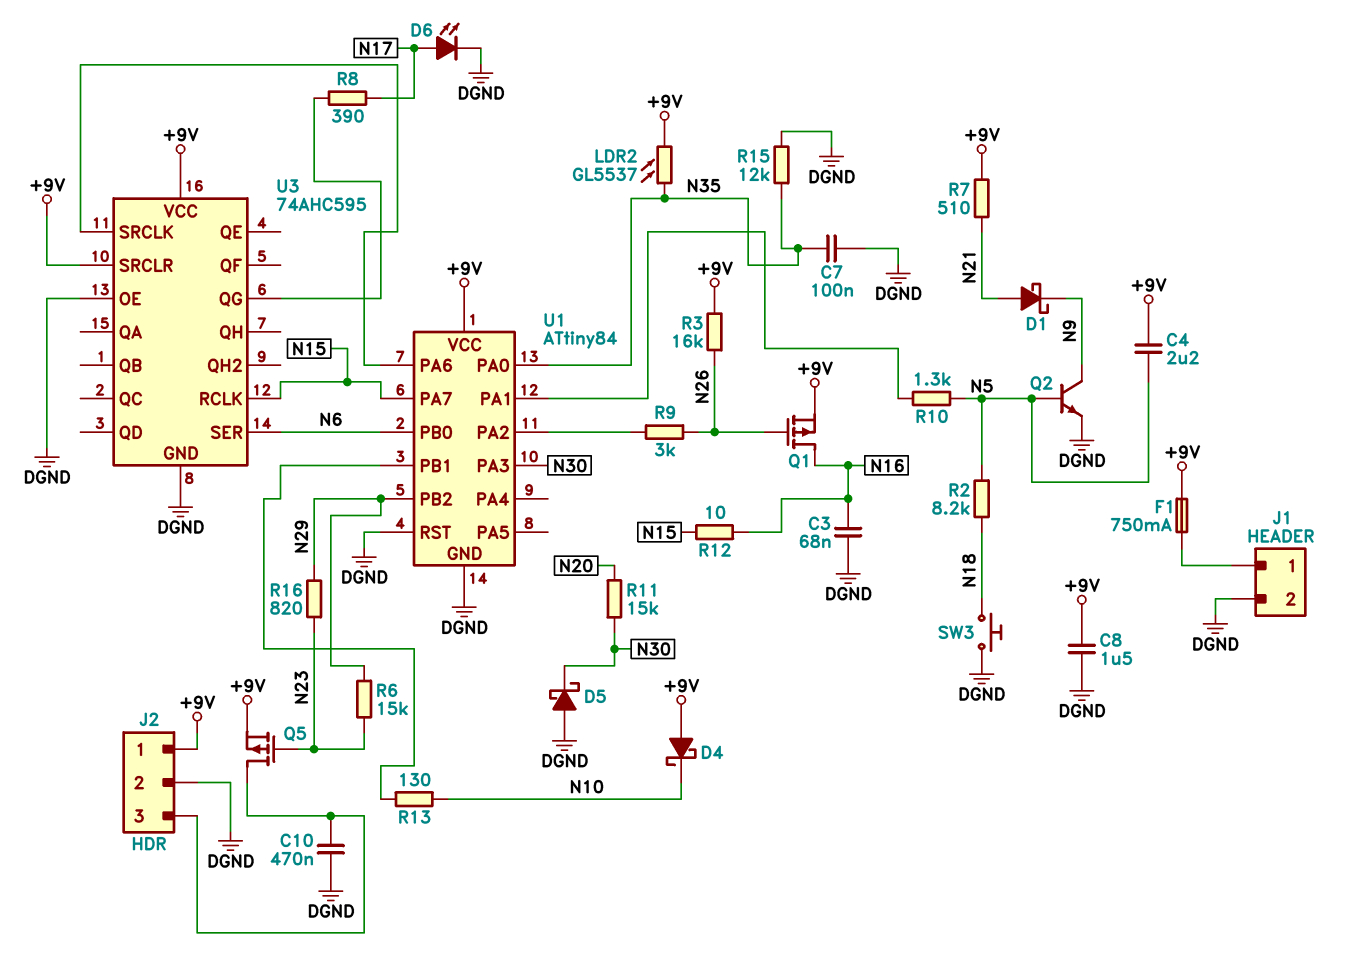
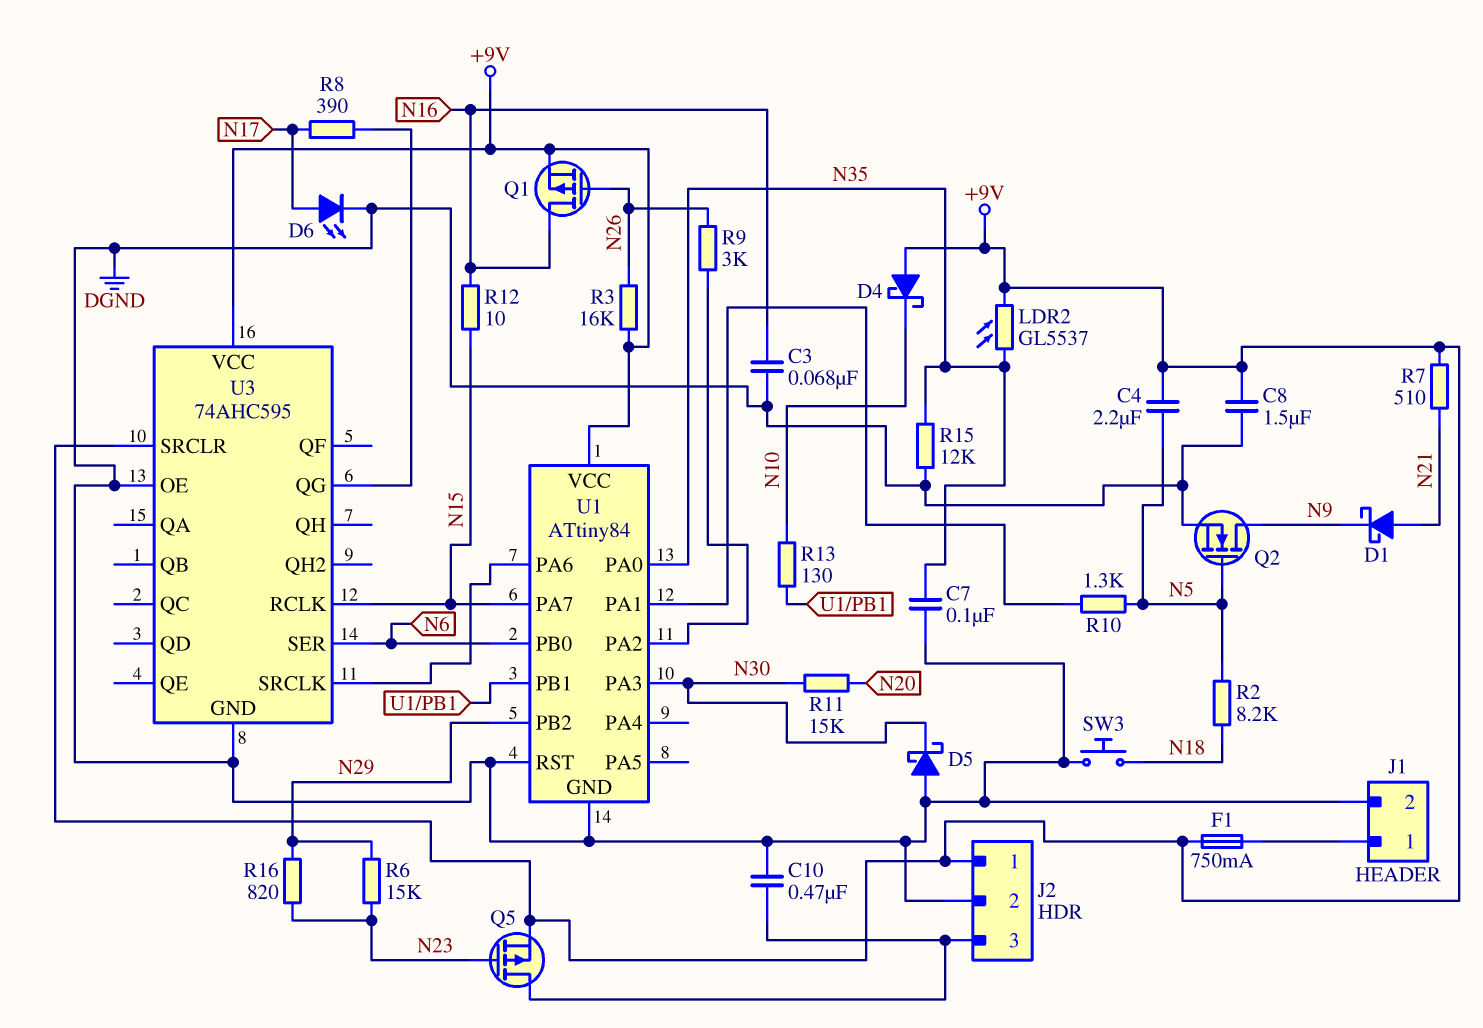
Q2: NPN (B N5, C N9, E DGND) -> NMOS (G N5, D N9, S DGND)

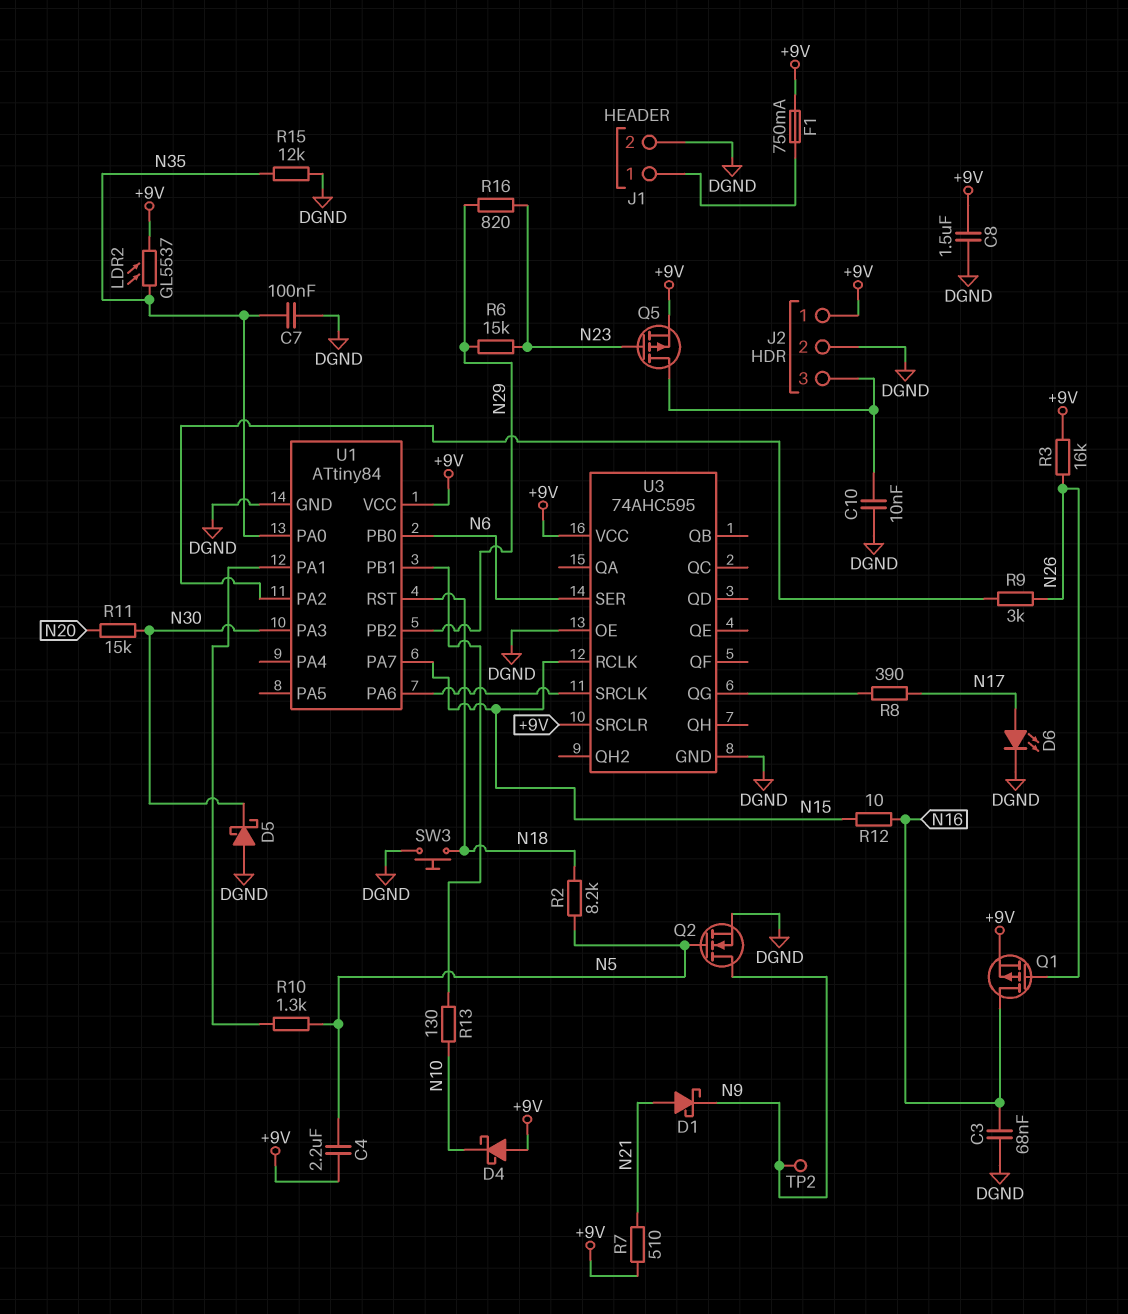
C10: 470nF (DGND, J2/3) -> 10nF (DGND, J2/3)
TP2: none -> test point (N9)
U1 pin RST: DGND -> N18

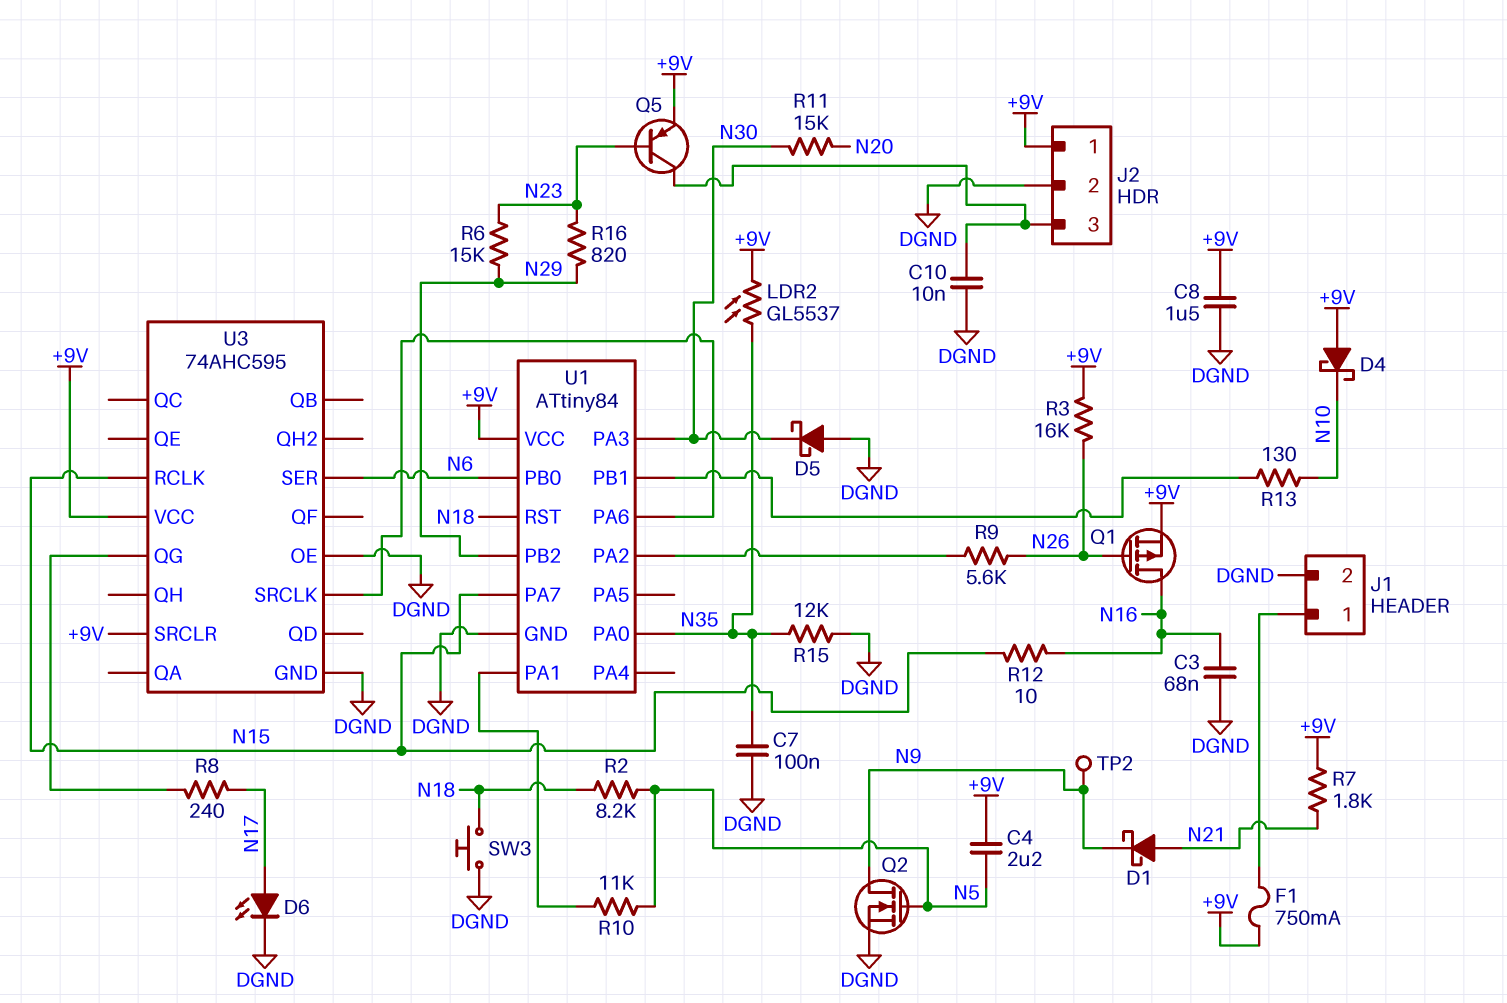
Q5: PMOS (G N23, D J2/3, S +9V) -> PNP (B N23, C J2/3, E +9V)
R7: 510 (+9V, N21) -> 1.8k (+9V, N21)
R8: 390 (N17, U3/QG) -> 240 (N17, U3/QG)
R9: 3k (N26, U1/PA2) -> 5.6k (N26, U1/PA2)
R10: 1.3k (N5, U1/PA1) -> 11k (N5, U1/PA1)

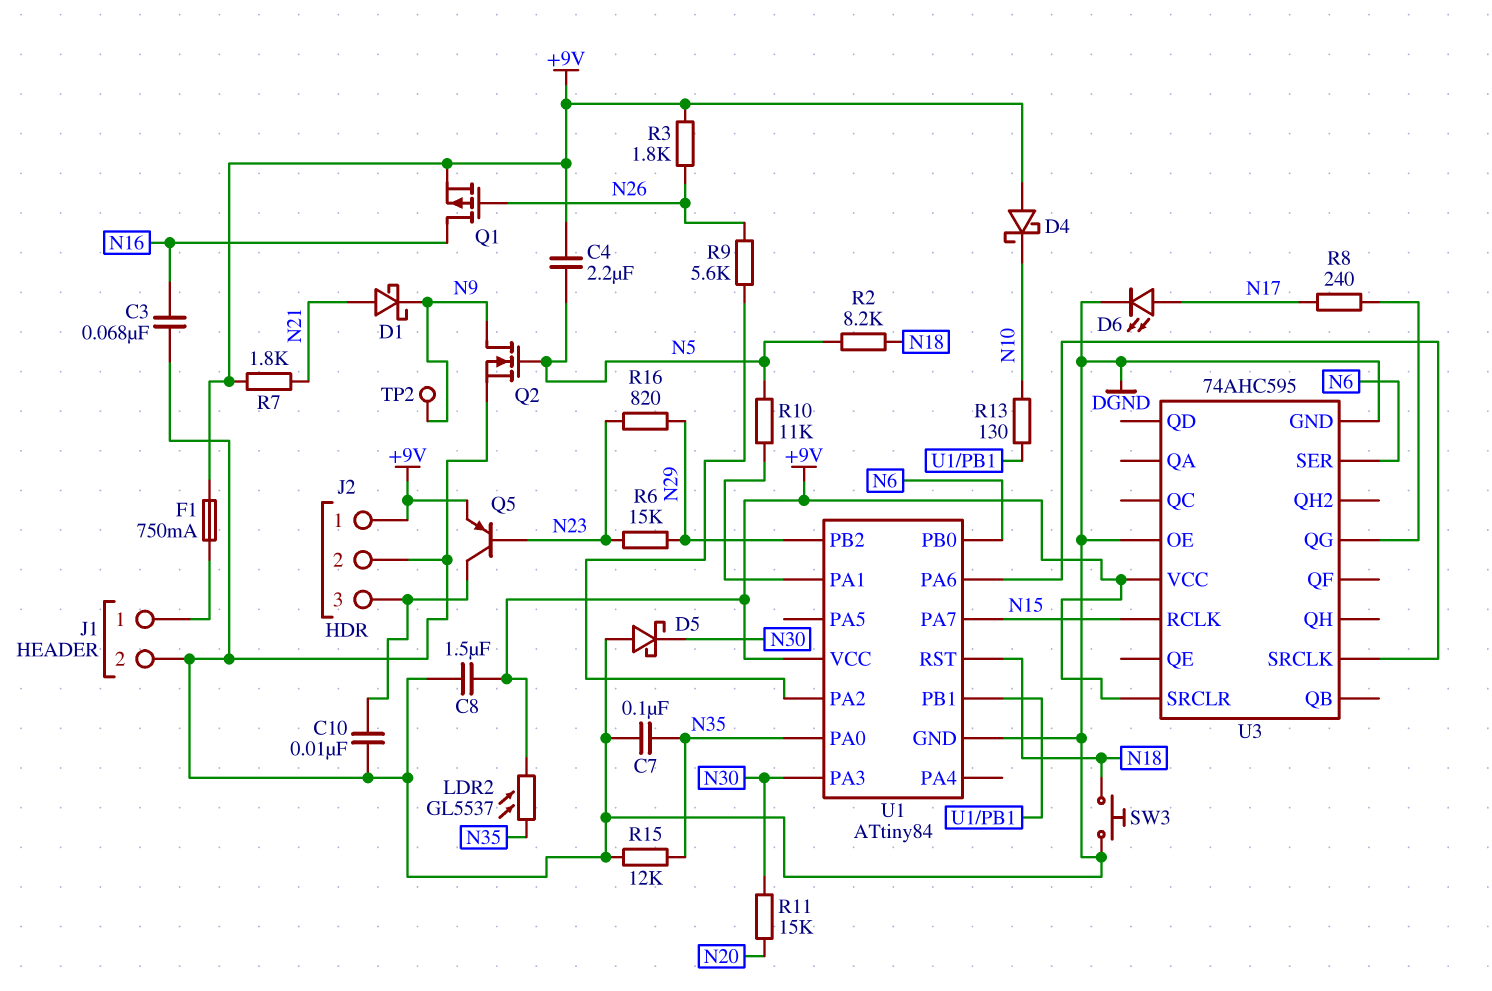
R3: 16k (+9V, N26) -> 1.8k (+9V, N26)
R12: 10 (N15, N16) -> none

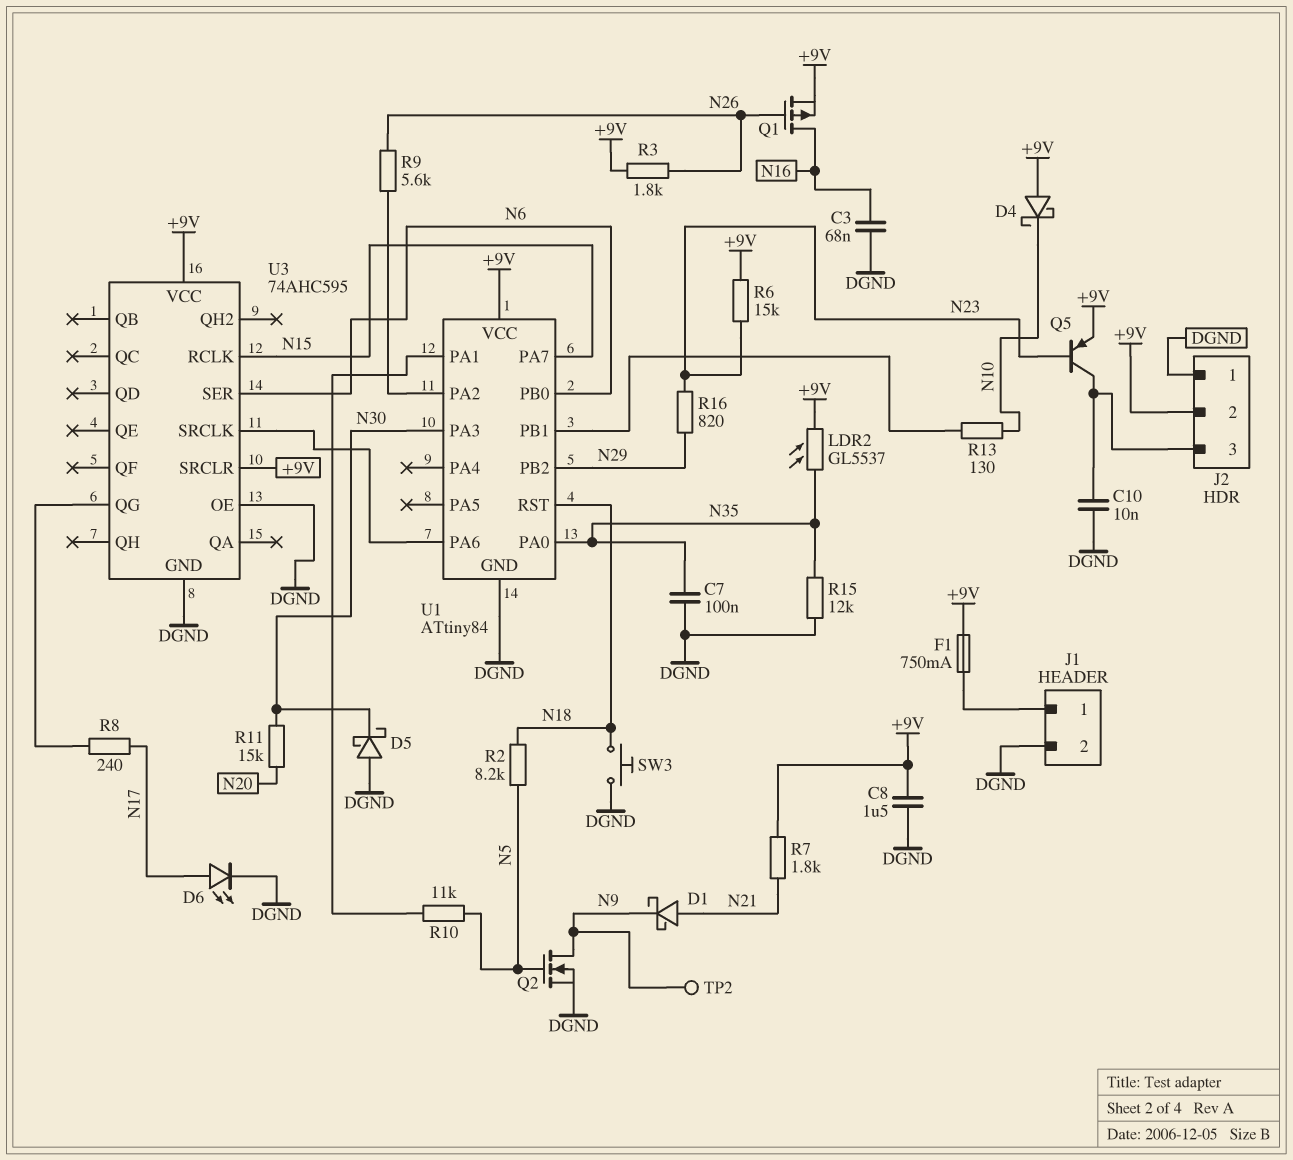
C4: 2.2uF (+9V, N5) -> none
J2 pin 1: +9V -> DGND
J2 pin 2: DGND -> +9V
R6: 15k (N23, N29) -> 15k (+9V, N23)

